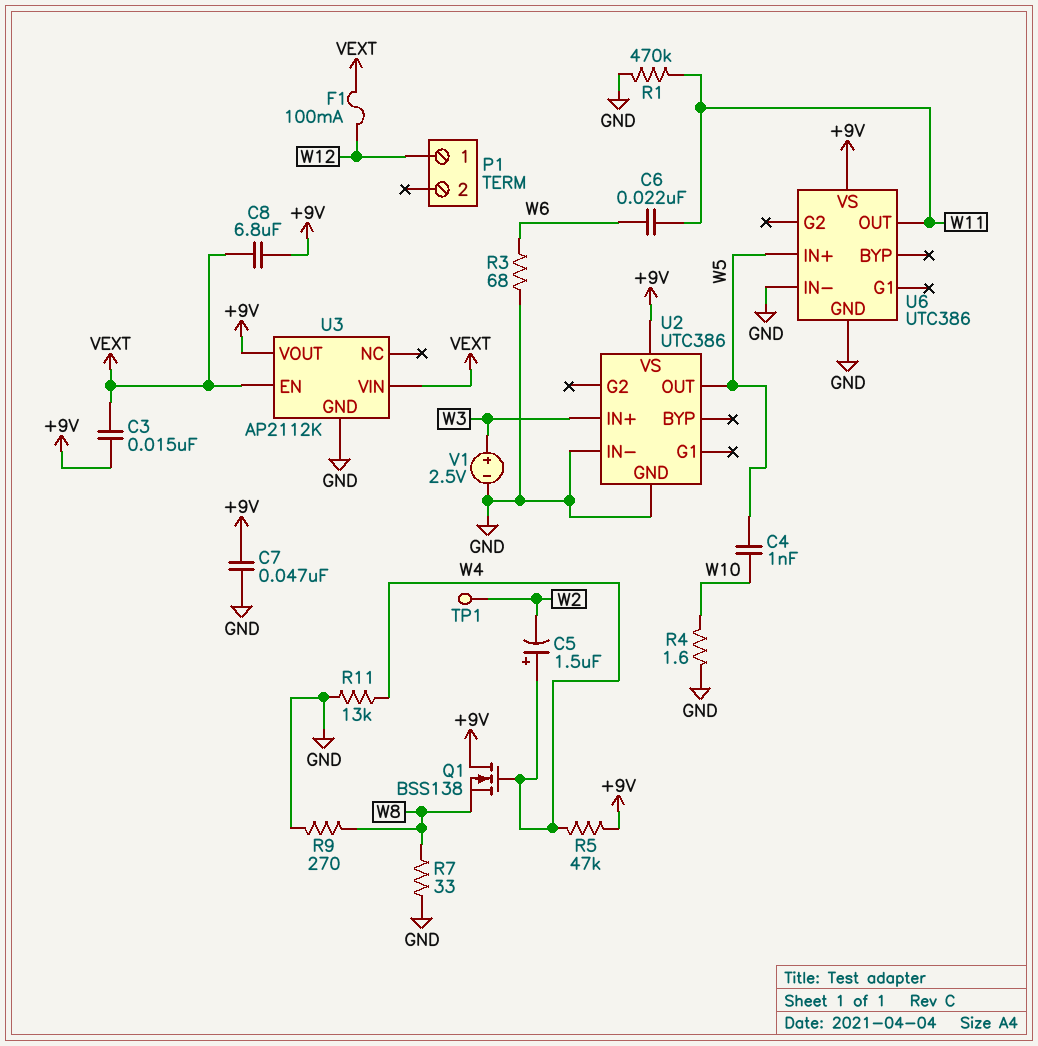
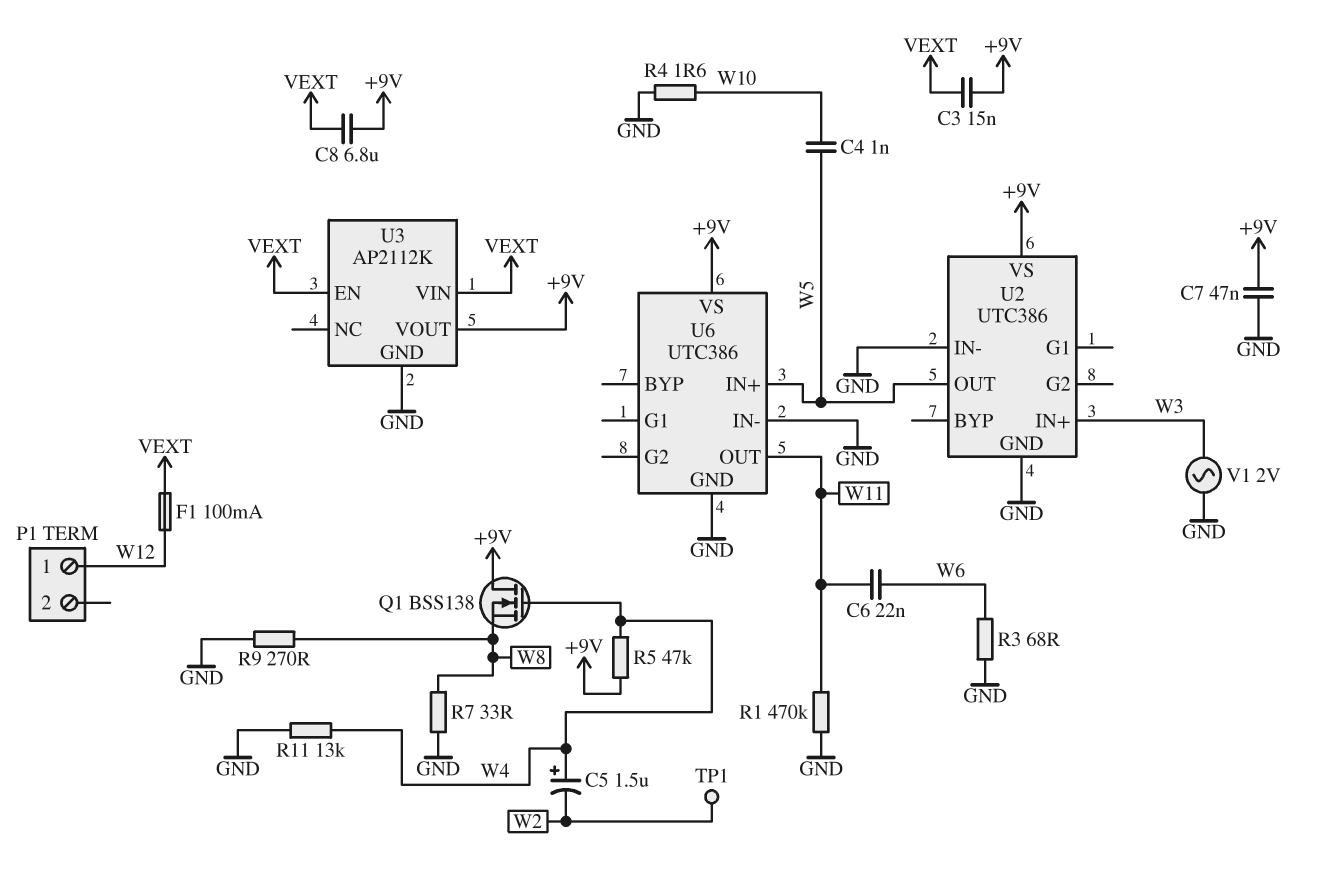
V1: 2.5V (plus W3, minus GND) -> AC 2V (GND, W3)

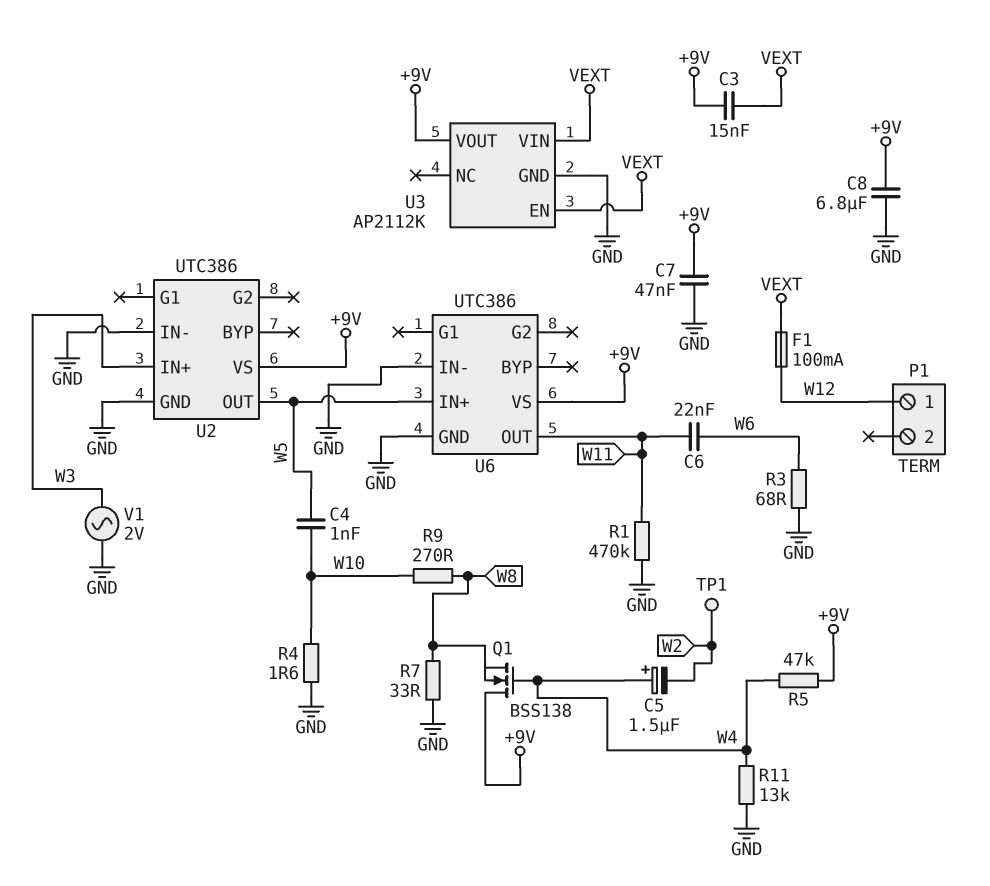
C8: 6.8uF (+9V, VEXT) -> 6.8uF (+9V, GND)
R9: 270 (GND, W8) -> 270 (W8, W10)

